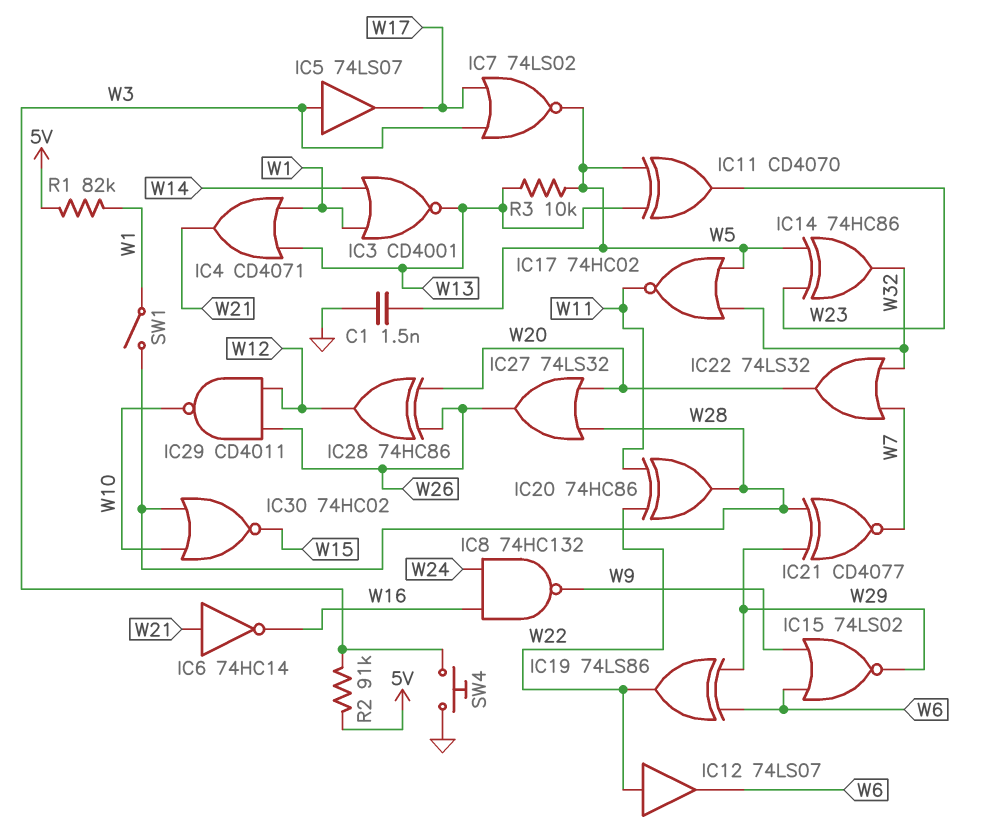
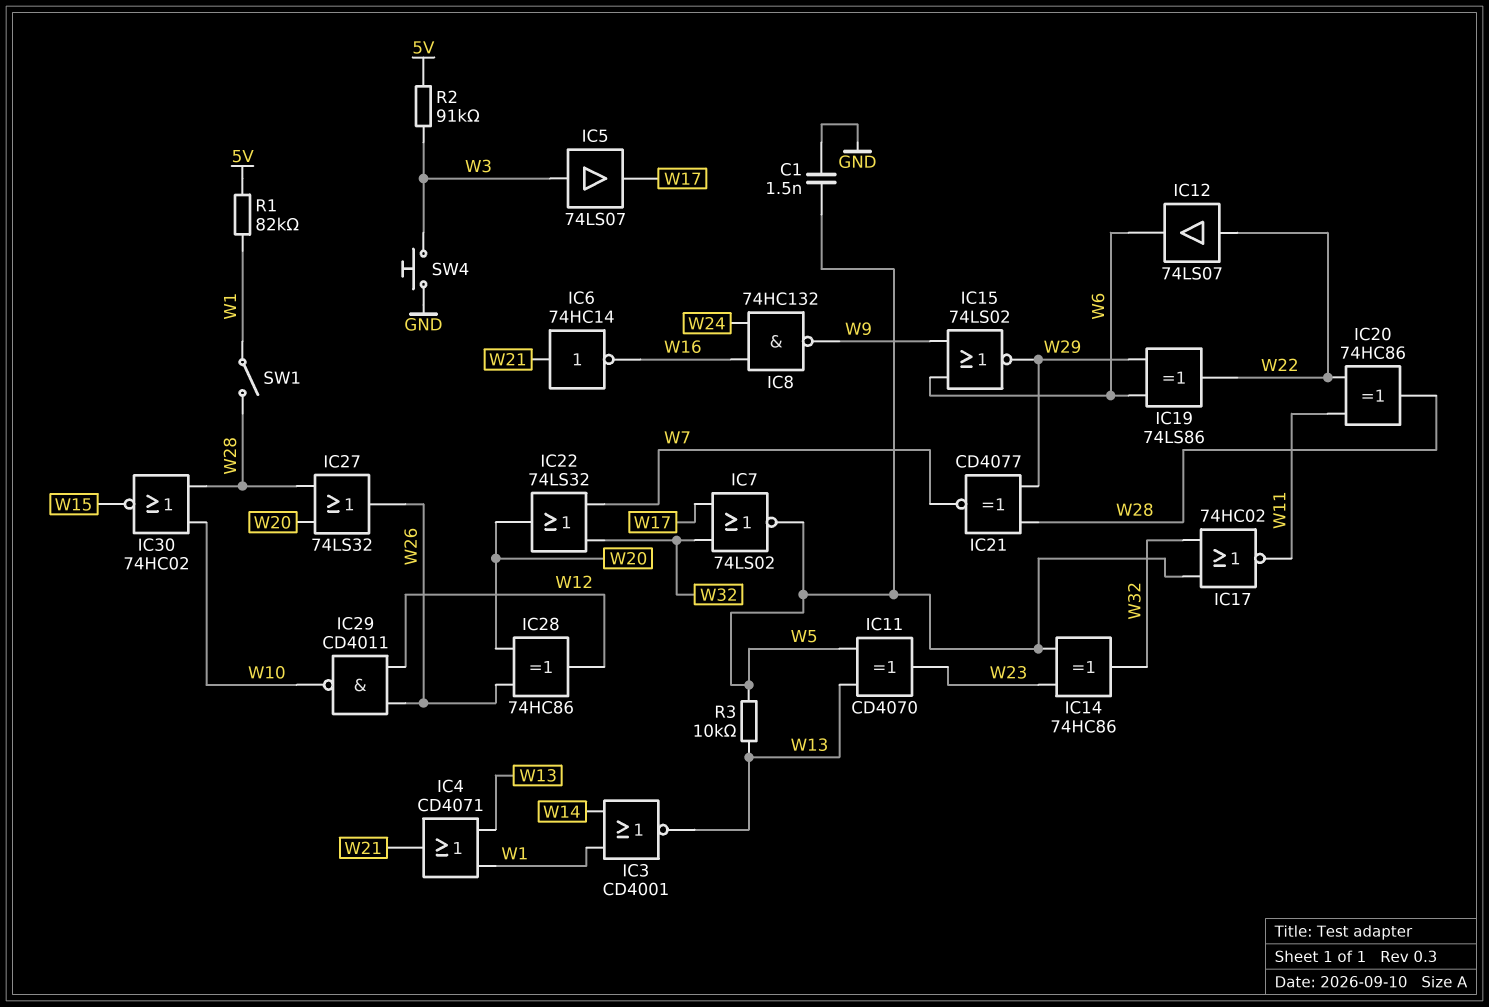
IC7: NOR 74LS02 (in W3, in W17, out W5) -> NOR 74LS02 (in W17, in W32, out W5)

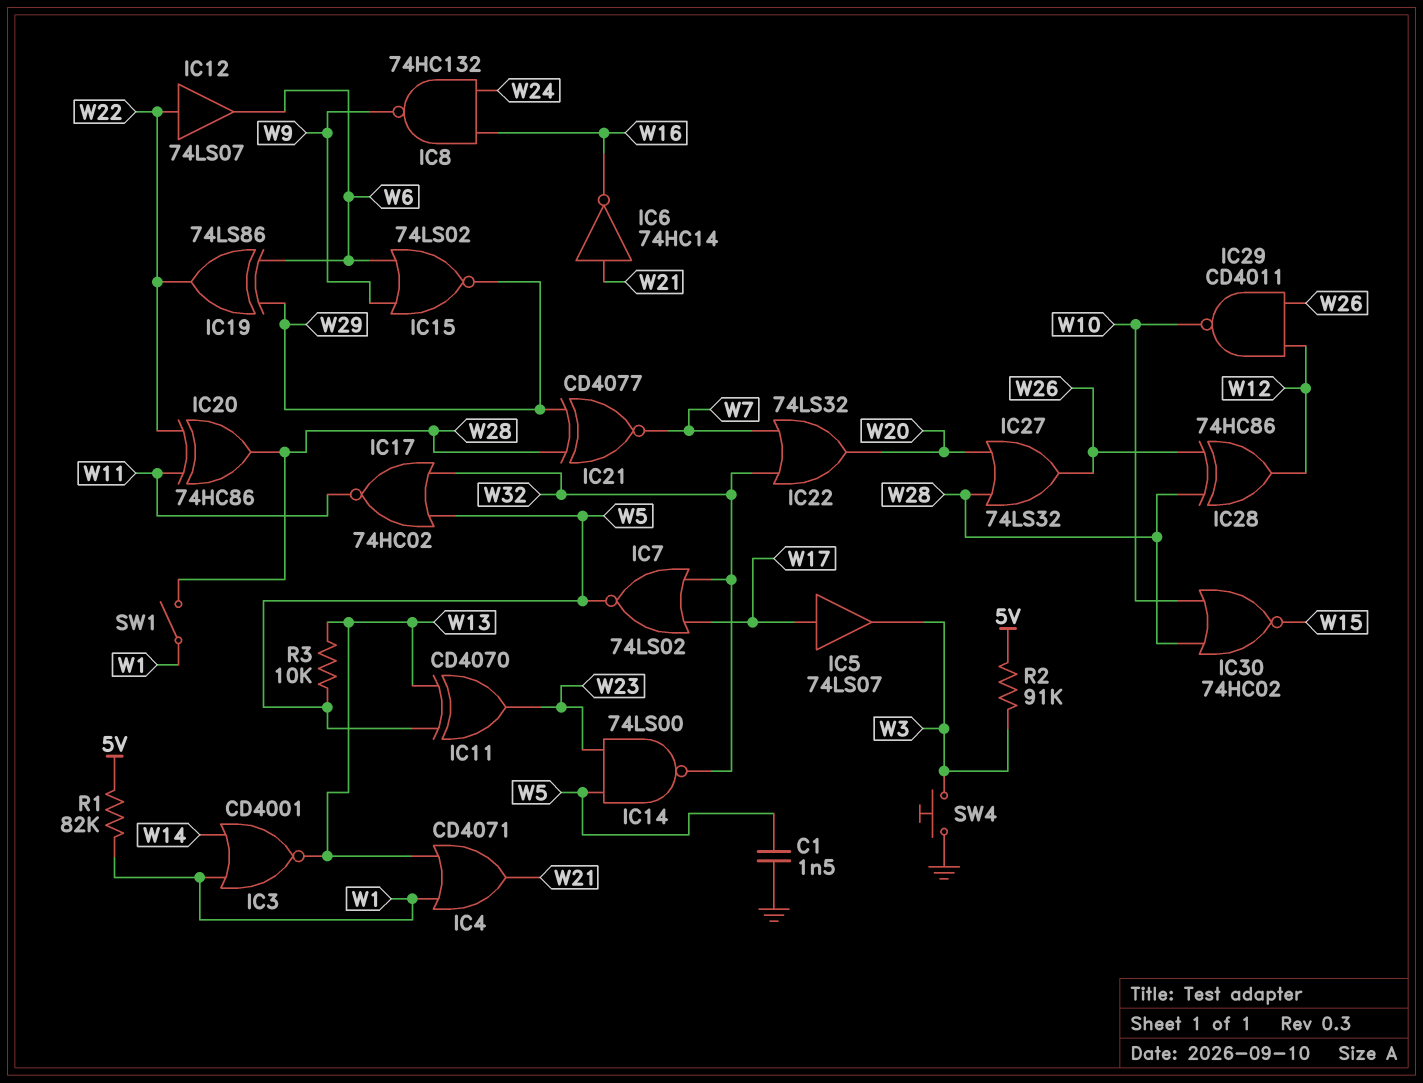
IC5: buffer 74LS07 (in W3, out W17) -> buffer 74LS07 (in W17, out W3)
IC14: XOR 74HC86 (in W5, in W23, out W32) -> NAND 74LS00 (in W5, in W23, out W32)
IC28: XOR 74HC86 (in W20, in W26, out W12) -> XOR 74HC86 (in W26, in W28, out W12)

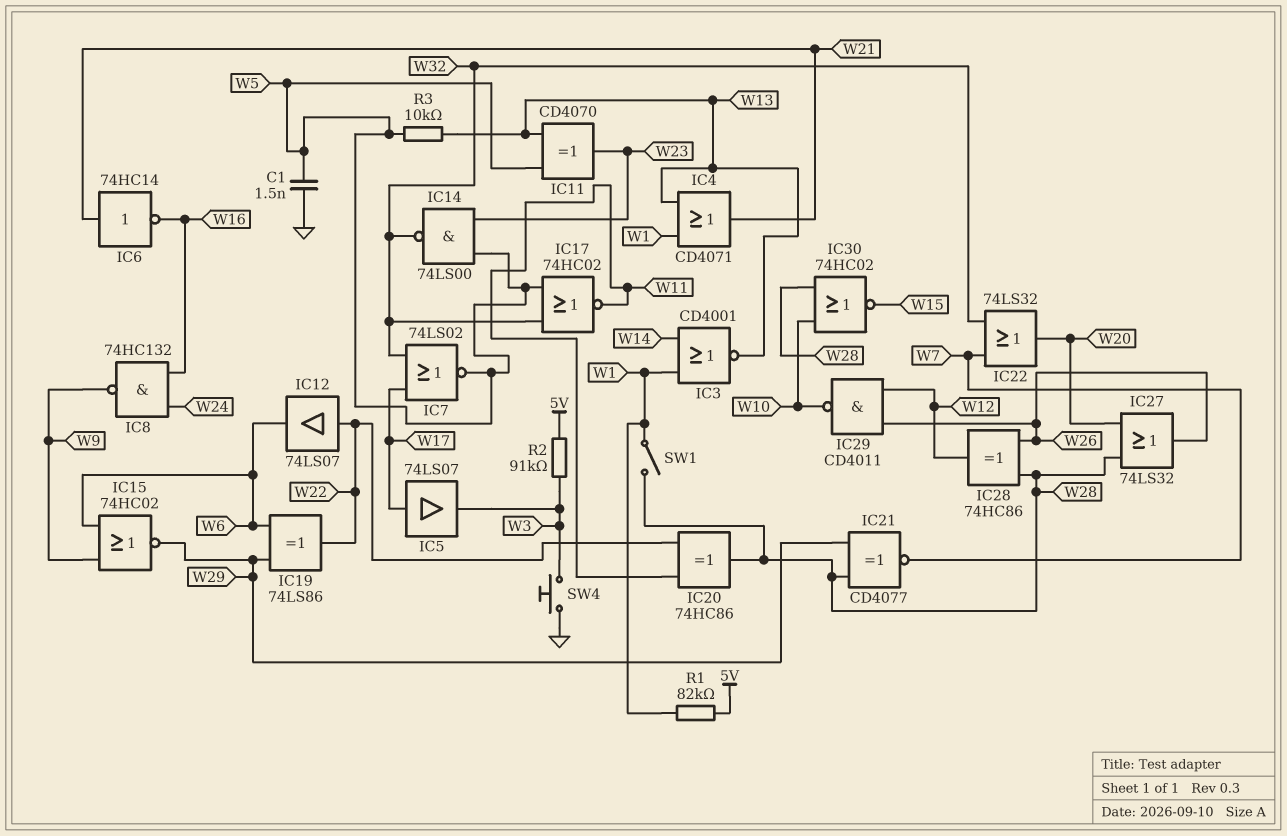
IC15: NOR 74LS02 (in W6, in W9, out W29) -> NOR 74HC02 (in W6, in W9, out W29)

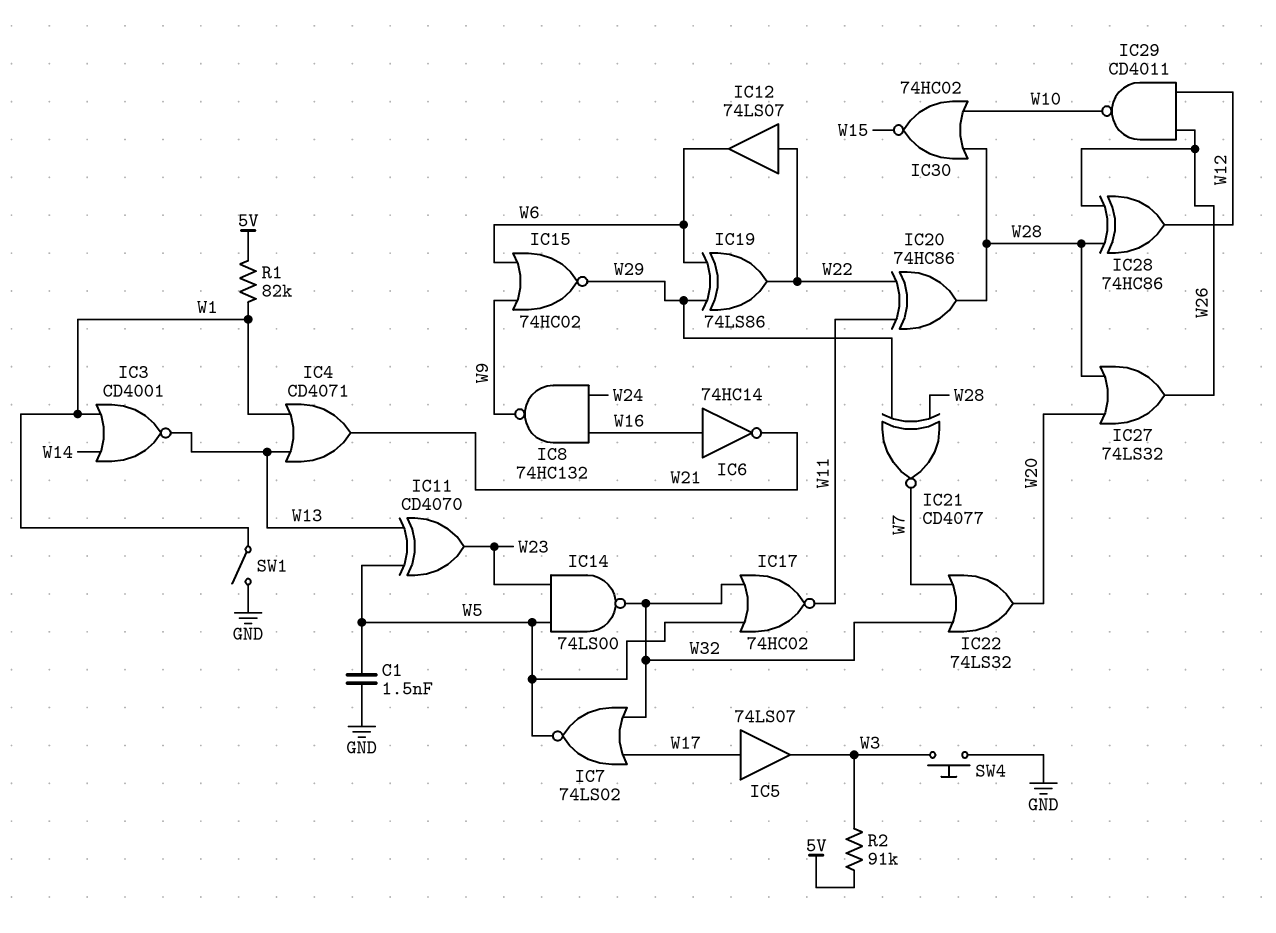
IC6: NOT 74HC14 (in W21, out W16) -> NOT 74HC14 (in W16, out W21)
R3: 10k (W5, W13) -> none
SW1: switch (W1, W28) -> switch (GND, W1)

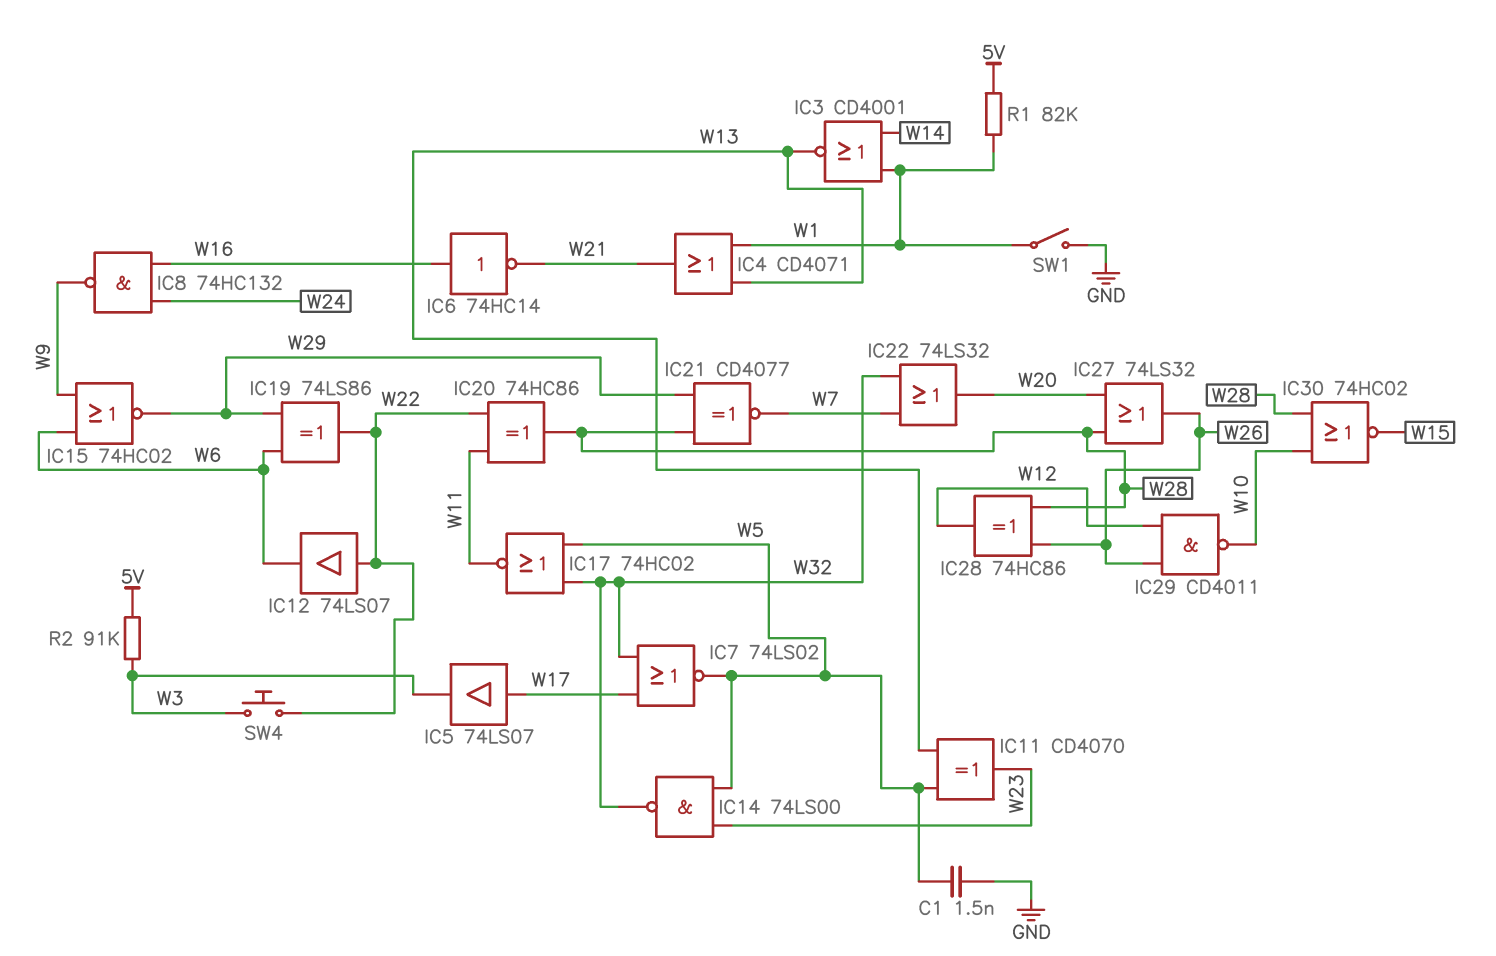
SW4: button (GND, W3) -> button (W3, W22)

